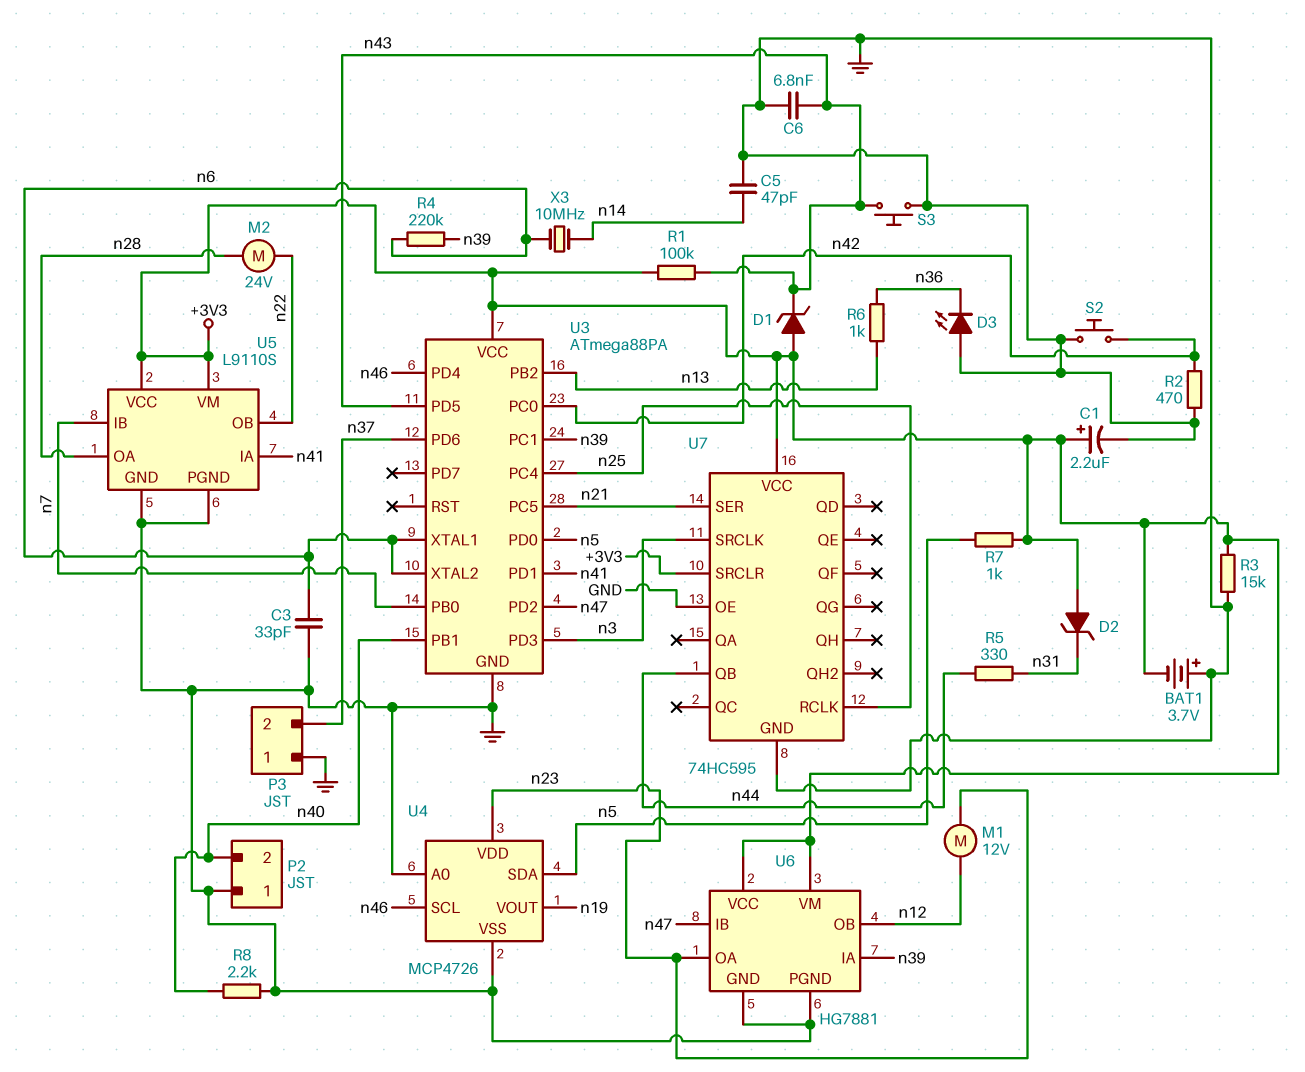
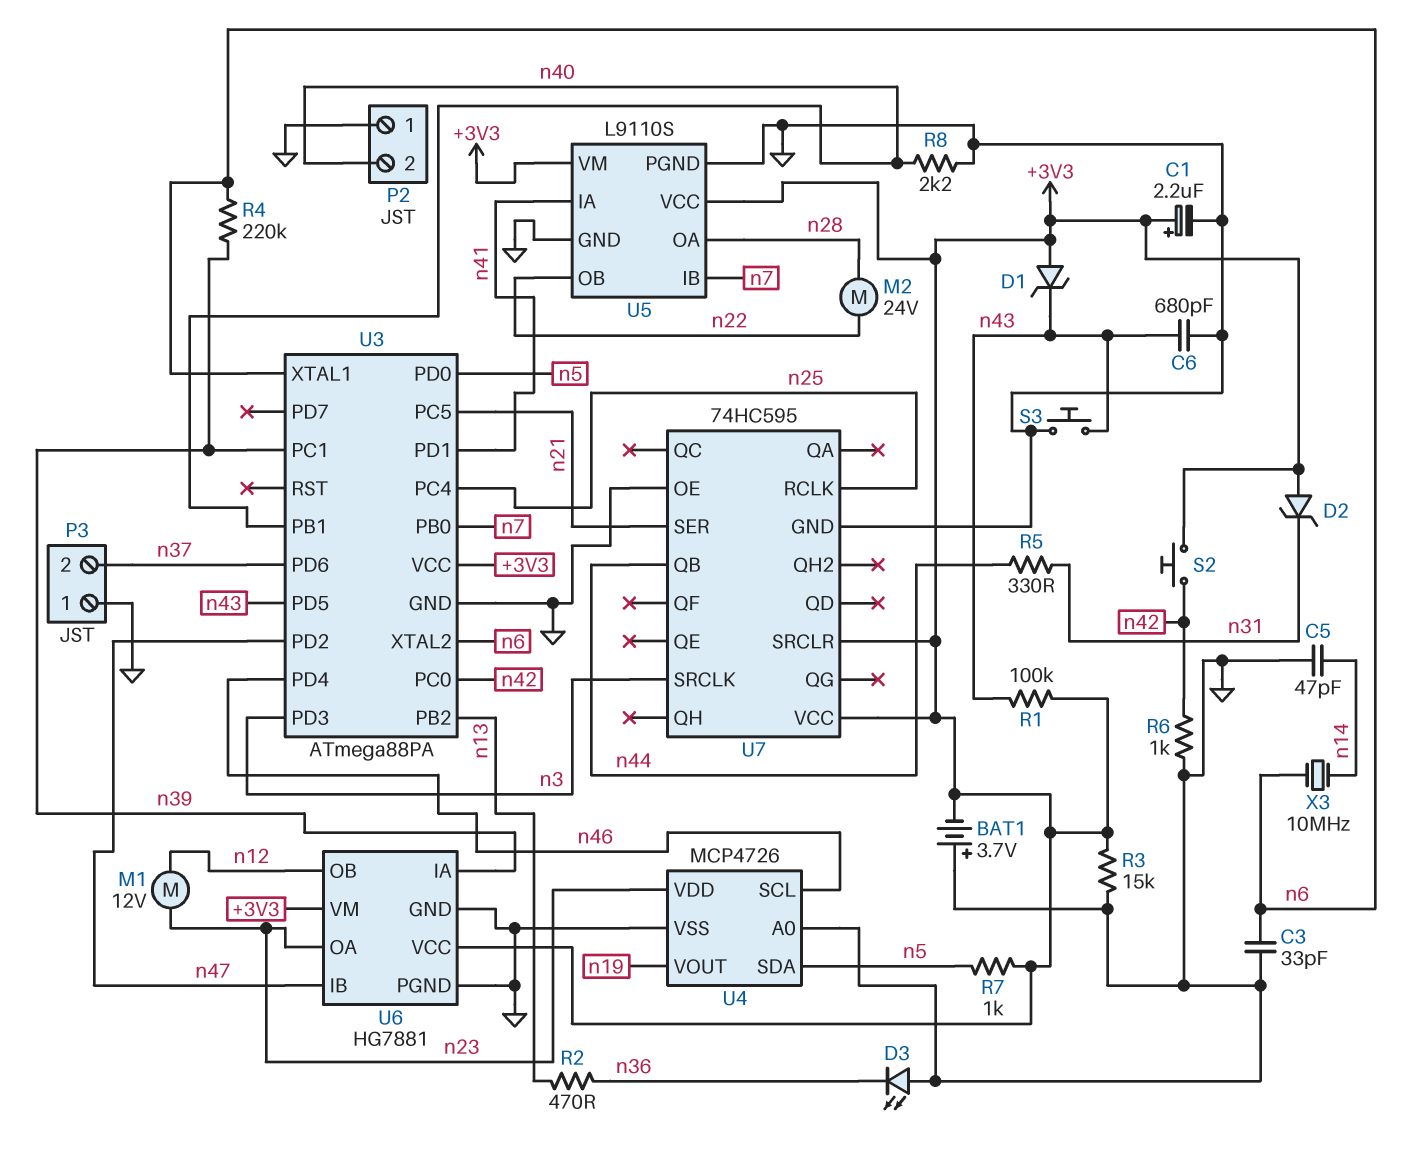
C6: 6.8nF (GND, n43) -> 680pF (GND, n43)
R2: 470 (GND, n42) -> 470 (n13, n36)
R6: 1k (n13, n36) -> 1k (GND, n42)
S2: button (GND, n42) -> button (+3V3, n42)

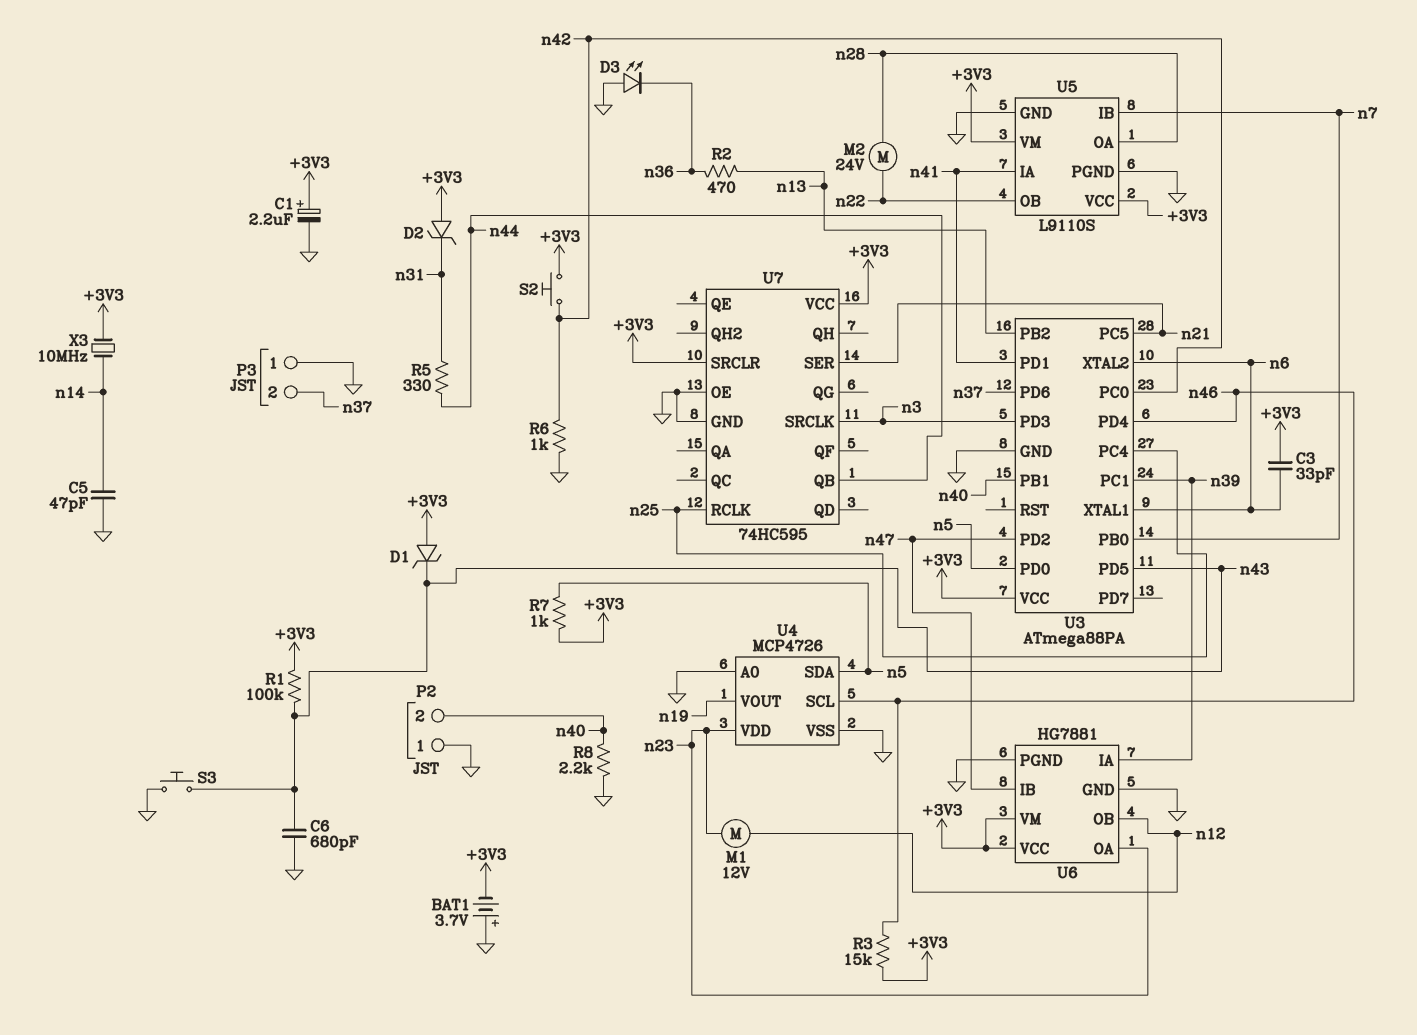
C3: 33pF (GND, n6) -> 33pF (+3V3, n6)
R3: 15k (+3V3, GND) -> 15k (+3V3, n46)
R4: 220k (n6, n39) -> none
X3: 10MHz (n6, n14) -> 10MHz (+3V3, n14)

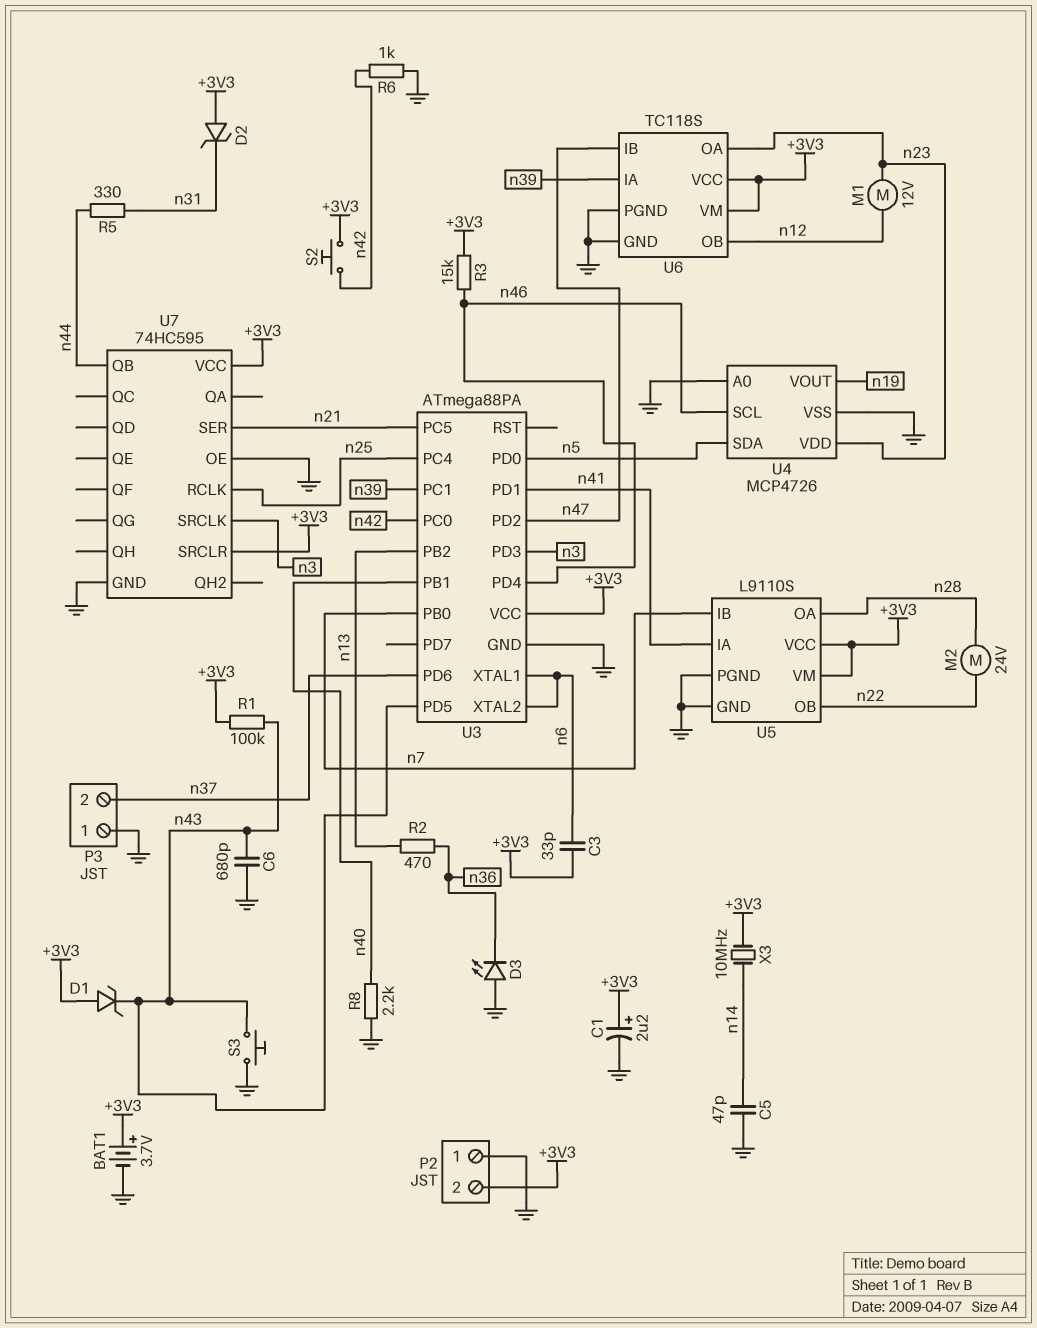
BAT1: 3.7V (plus GND, minus +3V3) -> 3.7V (plus +3V3, minus GND)
P2 pin 2: n40 -> +3V3
R7: 1k (+3V3, n5) -> none
U6: HG7881 -> TC118S

